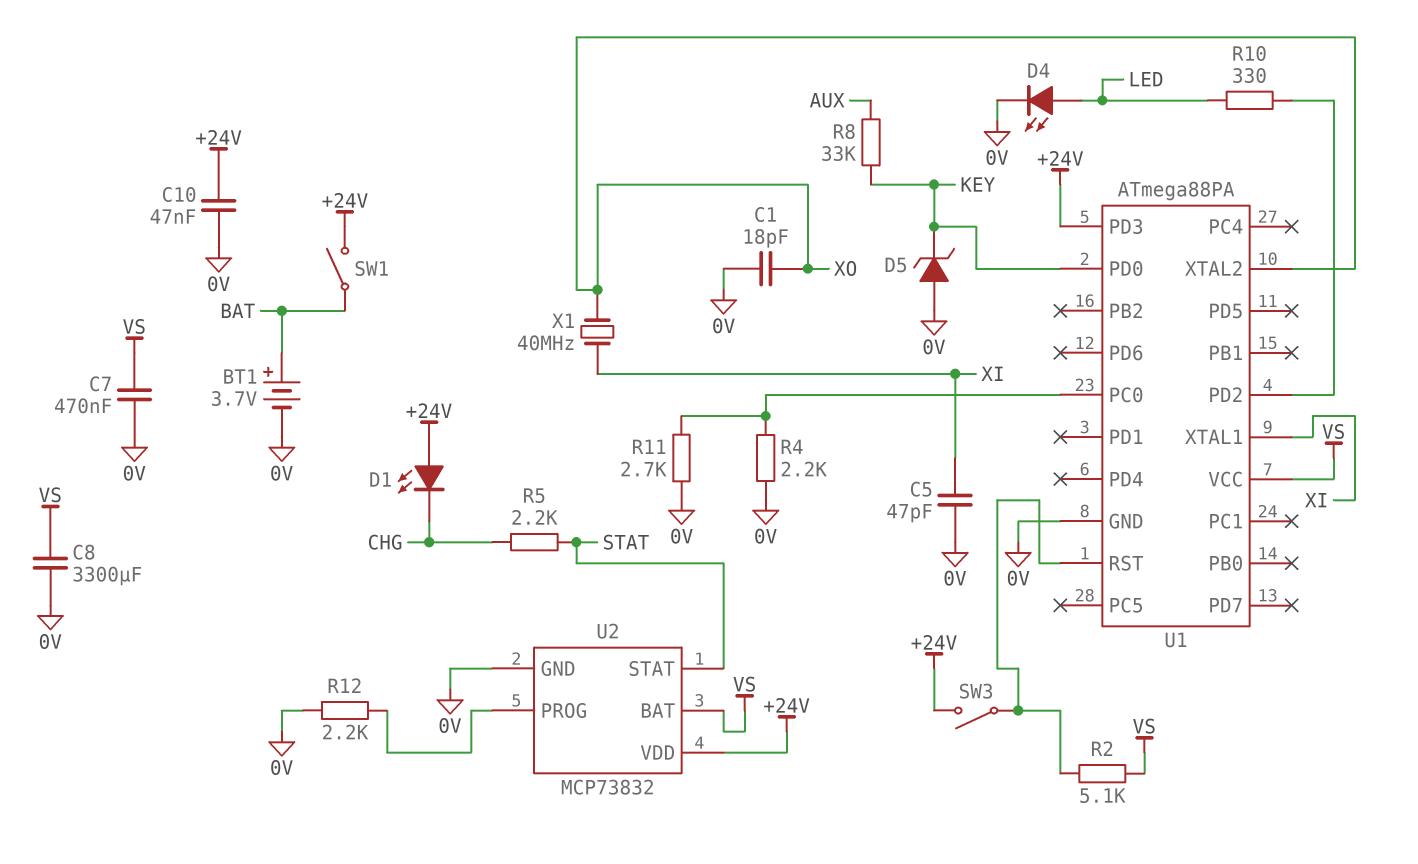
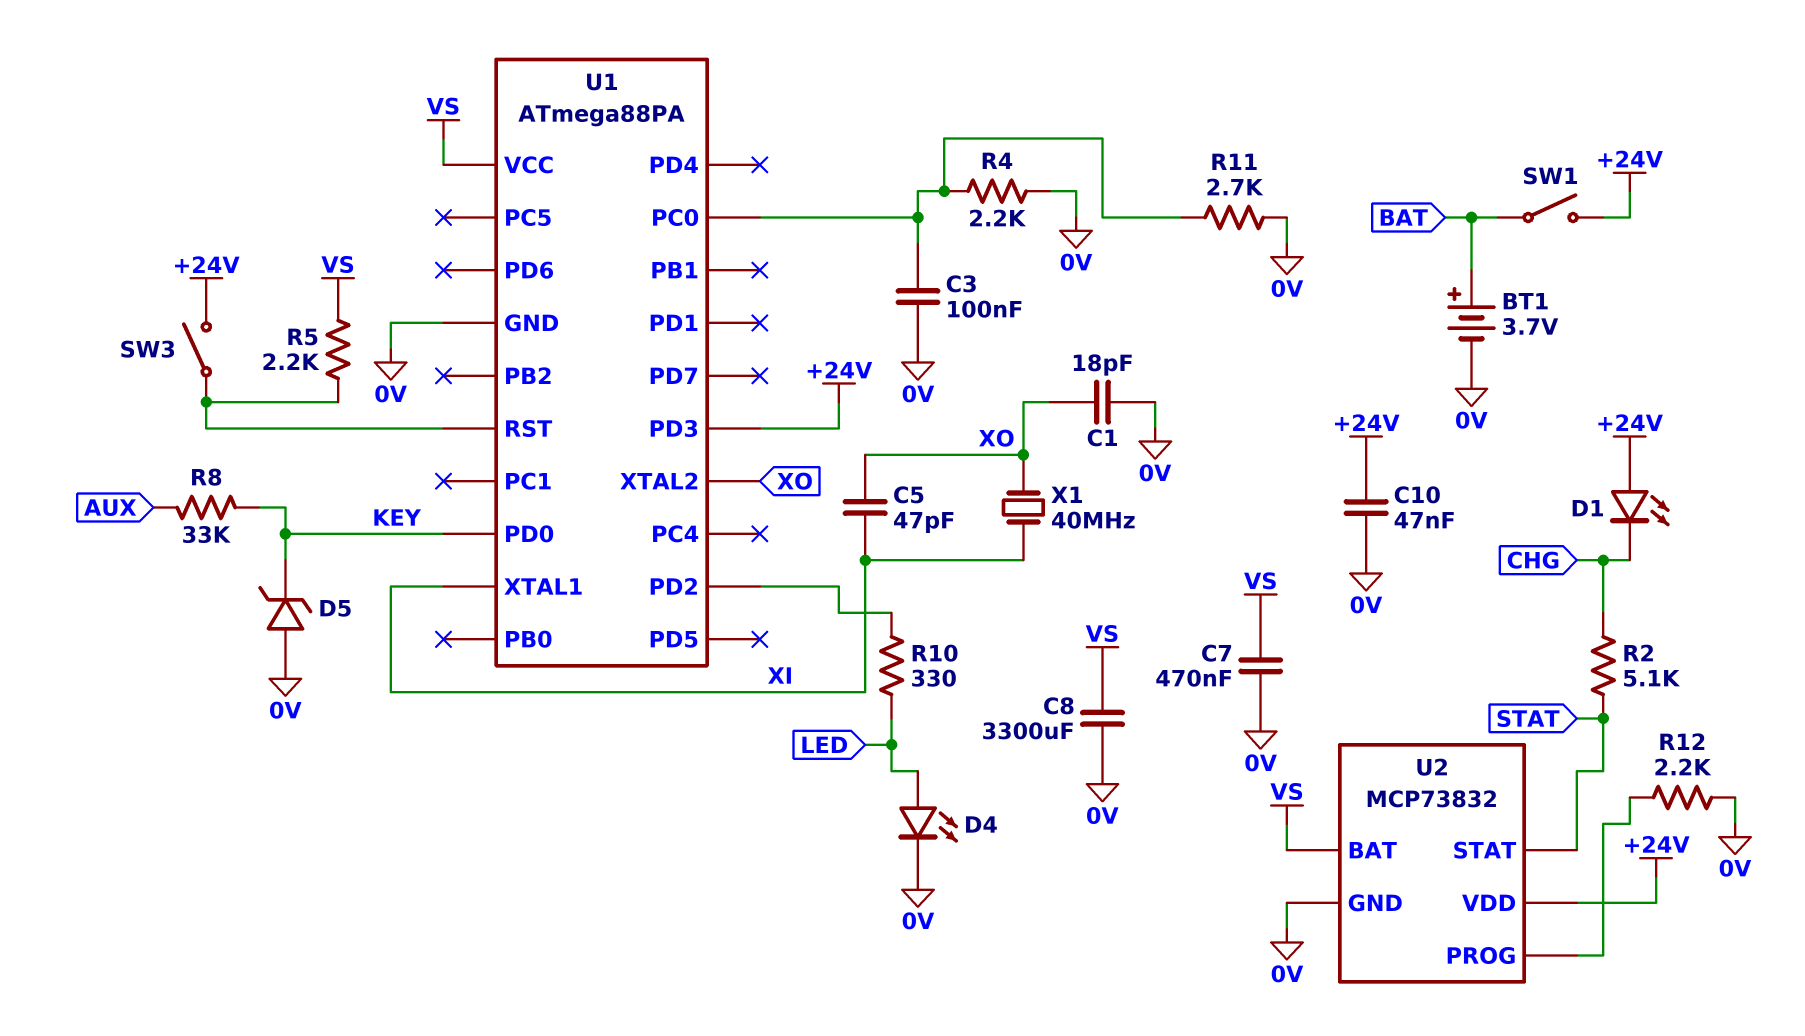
C3: none -> 100nF (0V, U1/PC0)
C5: 47pF (0V, XI) -> 47pF (XI, XO)
R2: 5.1k (U1/RST, VS) -> 5.1k (CHG, STAT)
R5: 2.2k (CHG, STAT) -> 2.2k (U1/RST, VS)

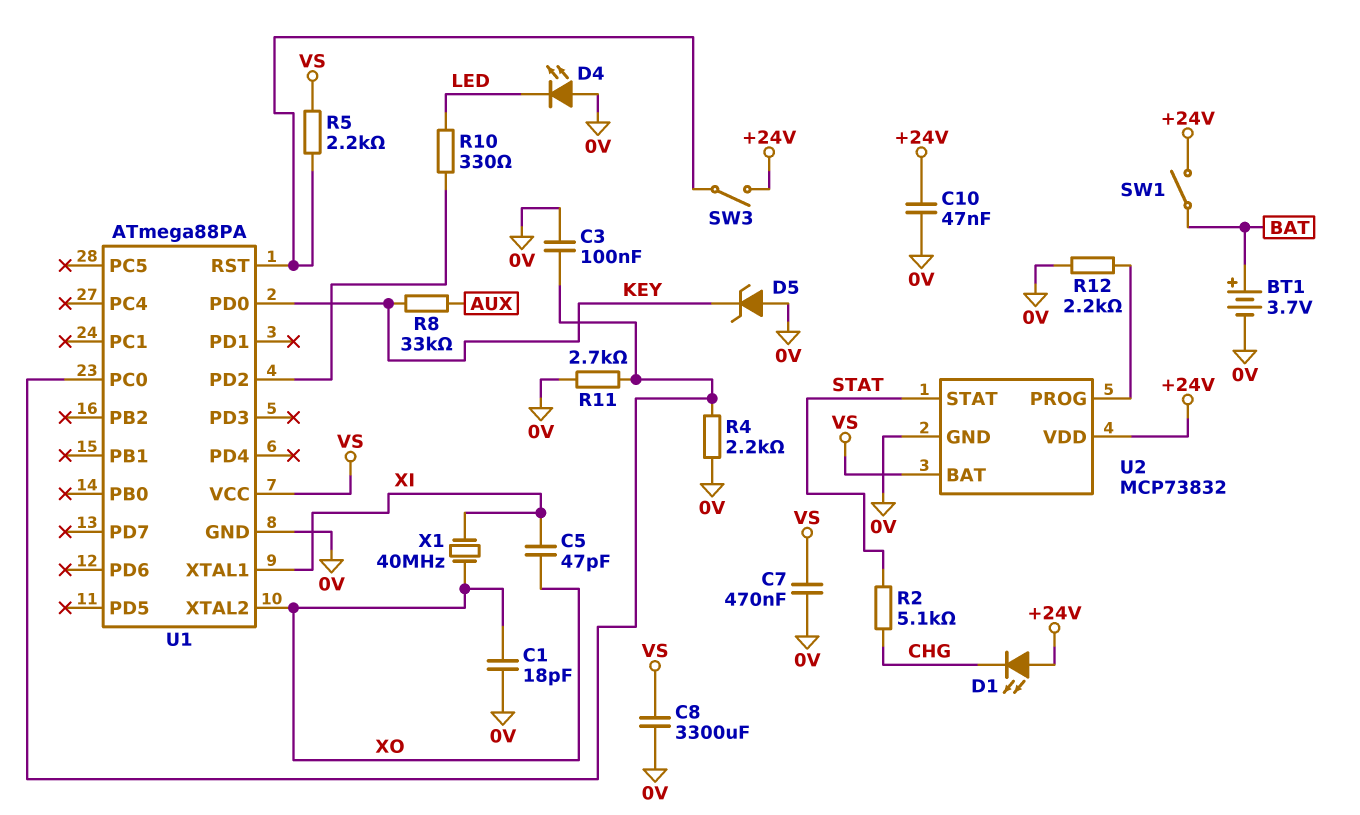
D4: LED (A LED, K 0V) -> LED (A 0V, K LED)
U1 pin PD3: +24V -> none

